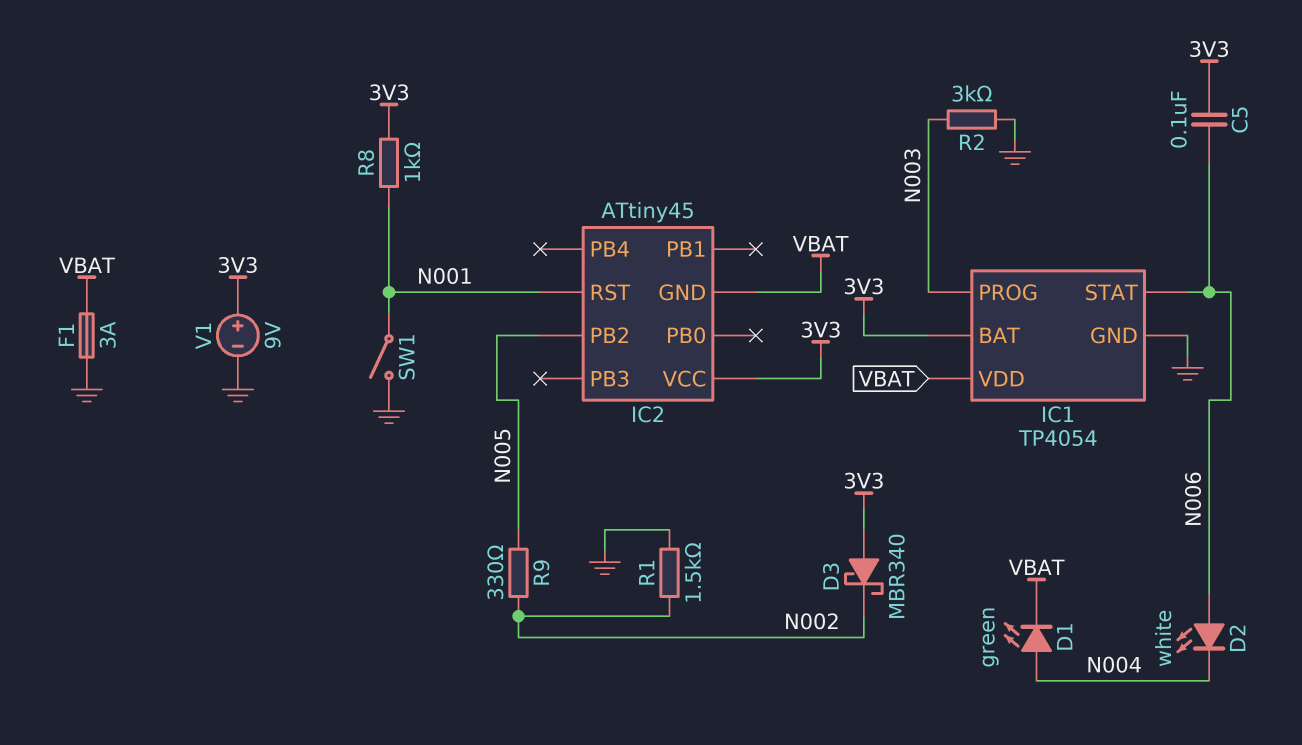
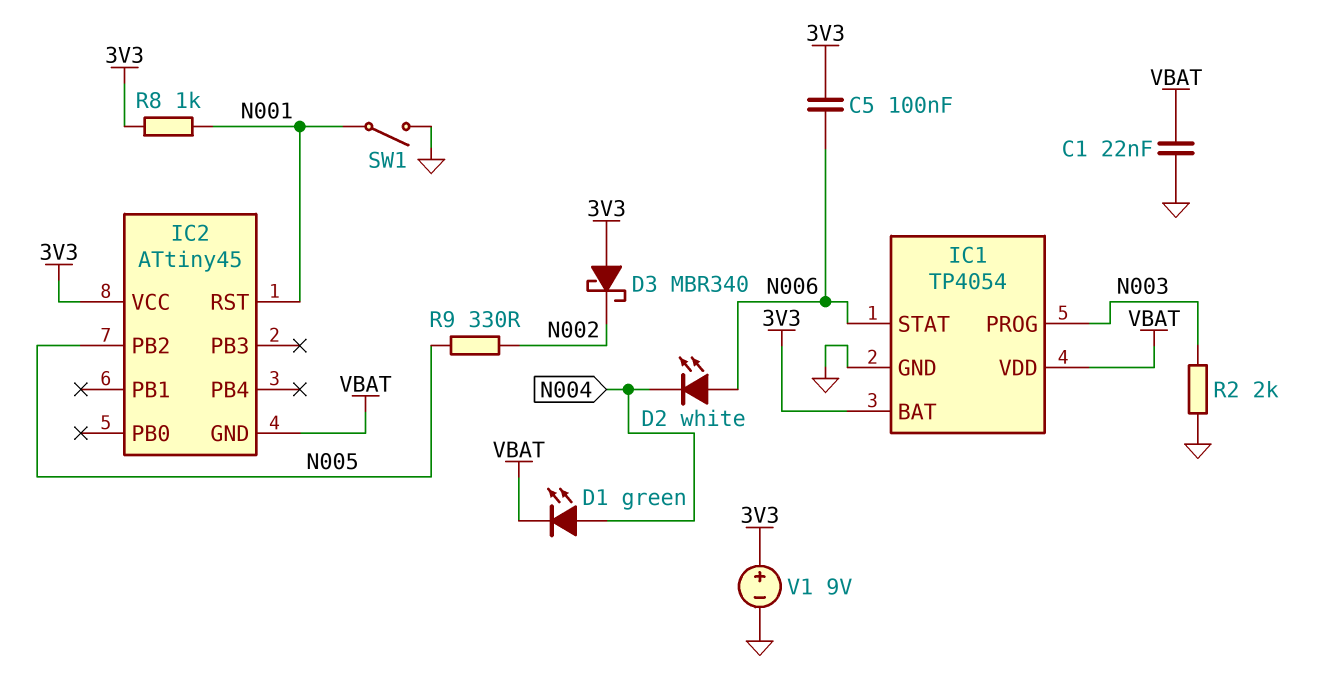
C1: none -> 22nF (GND, VBAT)
F1: 3A (GND, VBAT) -> none
R1: 1.5k (GND, N002) -> none
R2: 3k (GND, N003) -> 2k (GND, N003)

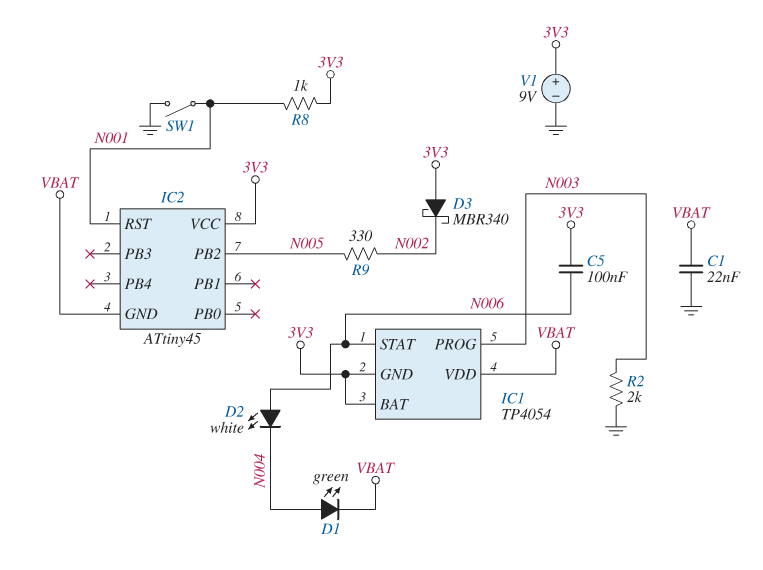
IC1 pin GND: GND -> 3V3

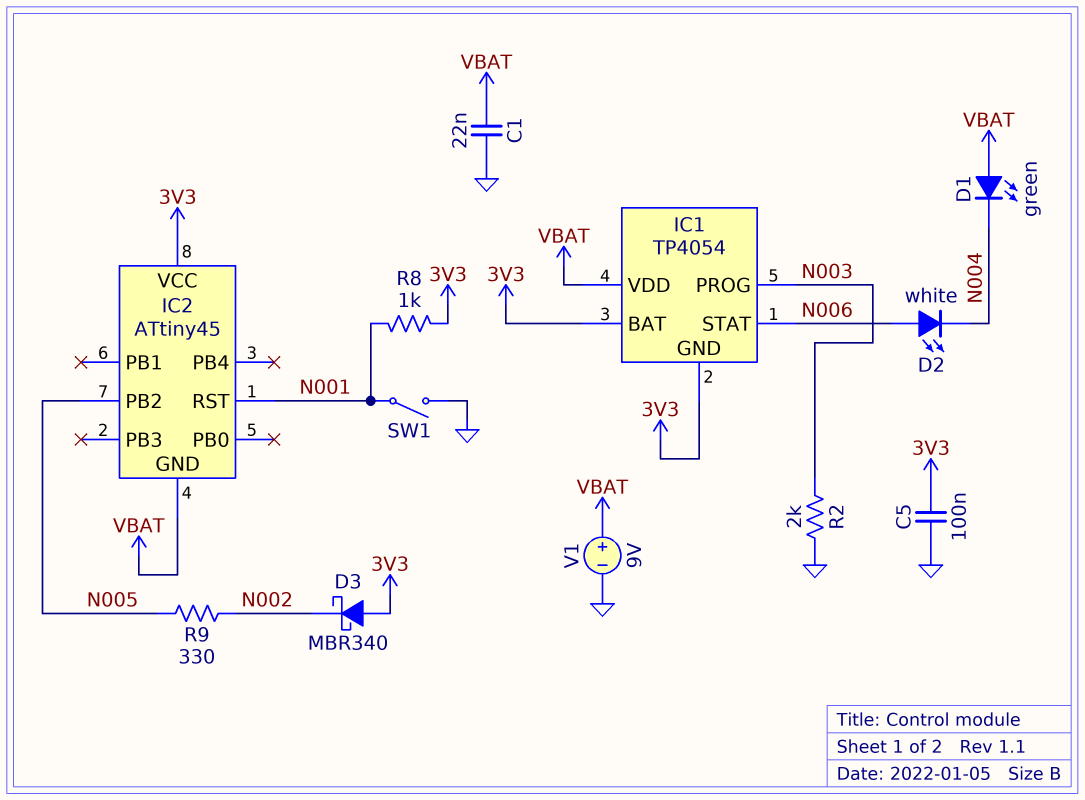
C5: 100nF (3V3, N006) -> 100nF (3V3, GND)
D1: LED green (A N004, K VBAT) -> LED green (A VBAT, K N004)
V1: 9V (plus 3V3, minus GND) -> 9V (plus VBAT, minus GND)

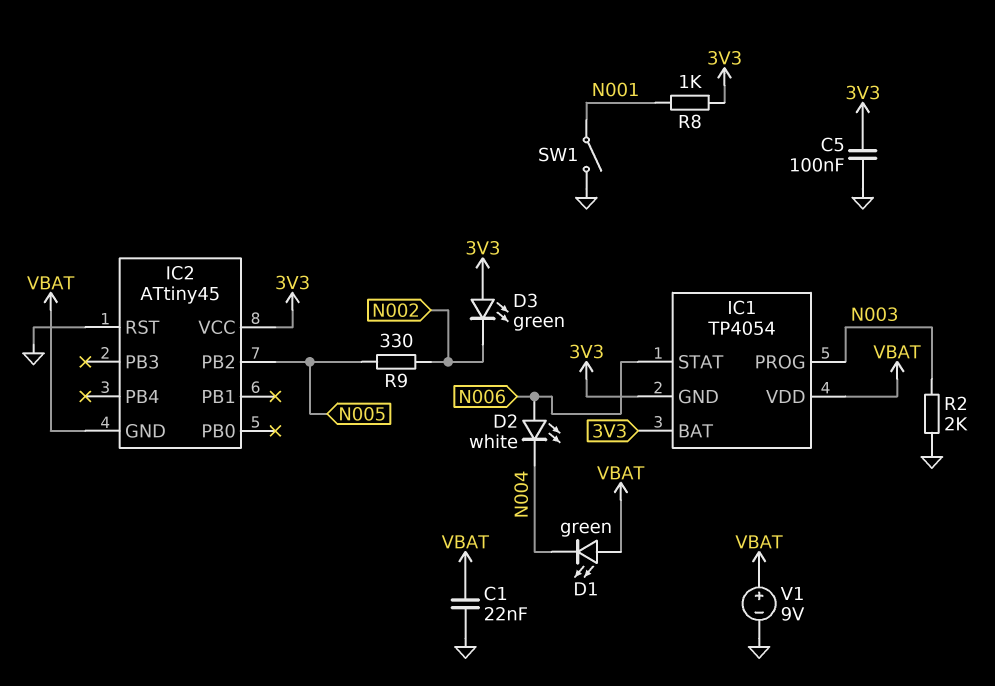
D3: schottky MBR340 (A 3V3, K N002) -> LED green (A 3V3, K N002)
IC2 pin RST: N001 -> GND

